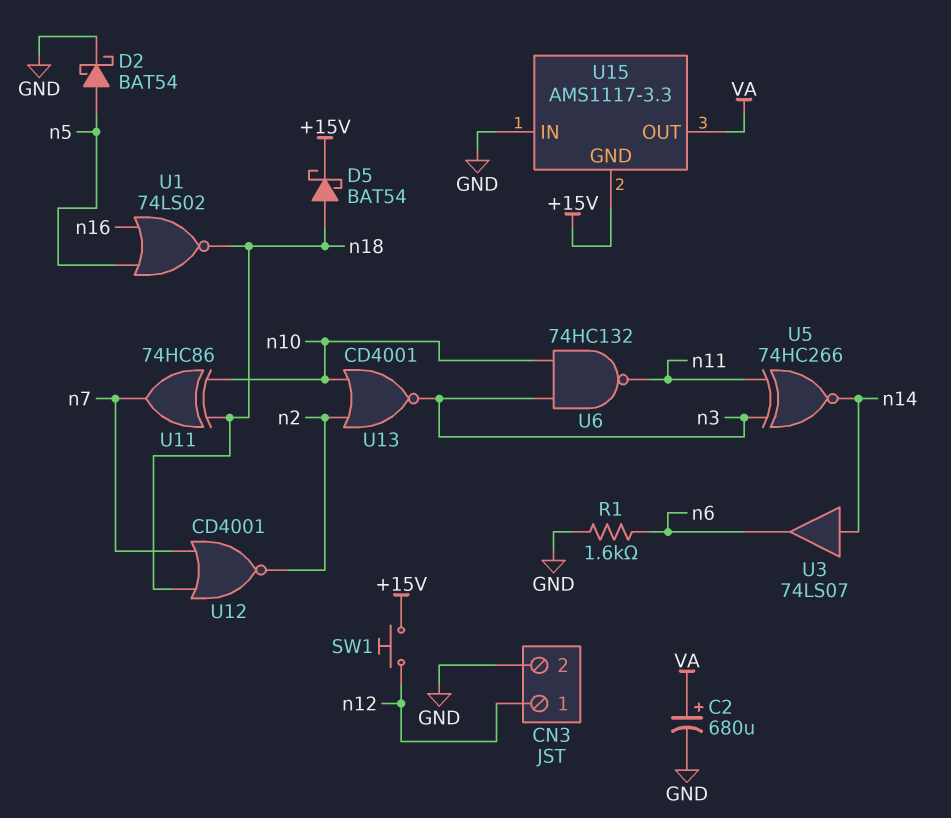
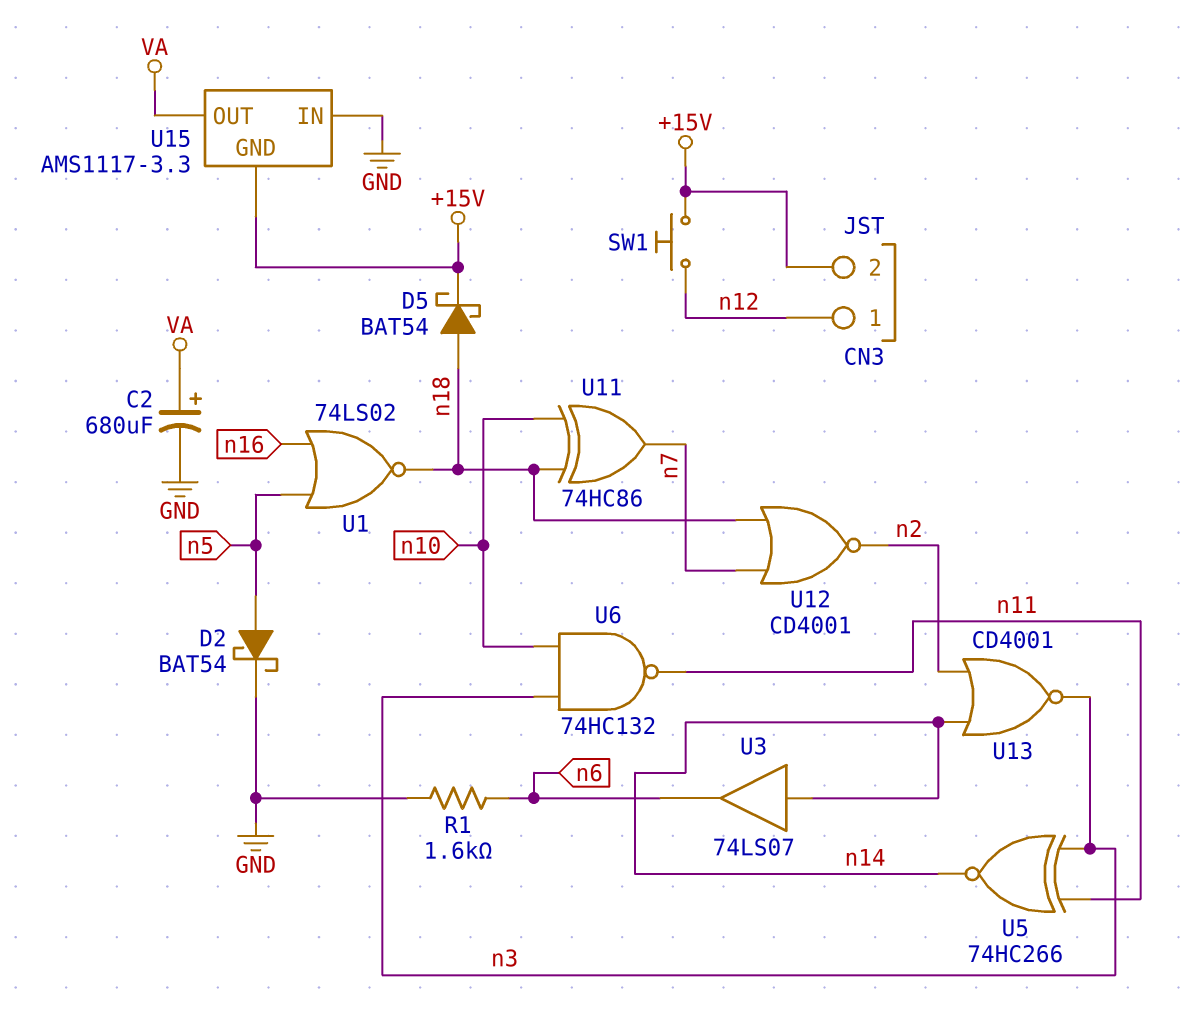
CN3 pin 2: GND -> +15V
U13: NOR CD4001 (in n2, in n10, out n3) -> NOR CD4001 (in n2, in n14, out n3)

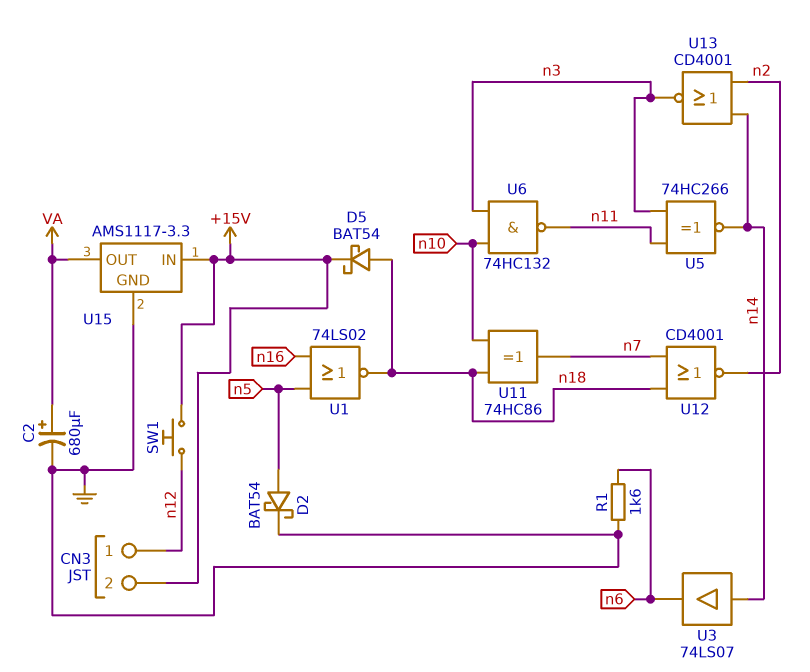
U15 pin GND: +15V -> GND
U15 pin IN: GND -> +15V

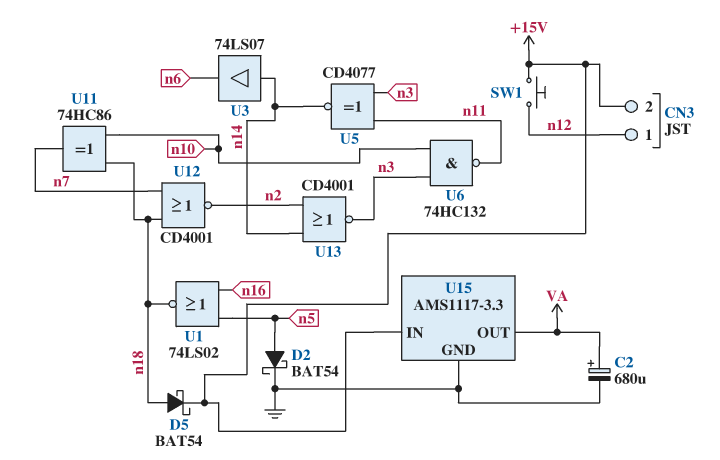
R1: 1.6k (GND, n6) -> none
U5: XNOR 74HC266 (in n3, in n11, out n14) -> XNOR CD4077 (in n3, in n11, out n14)

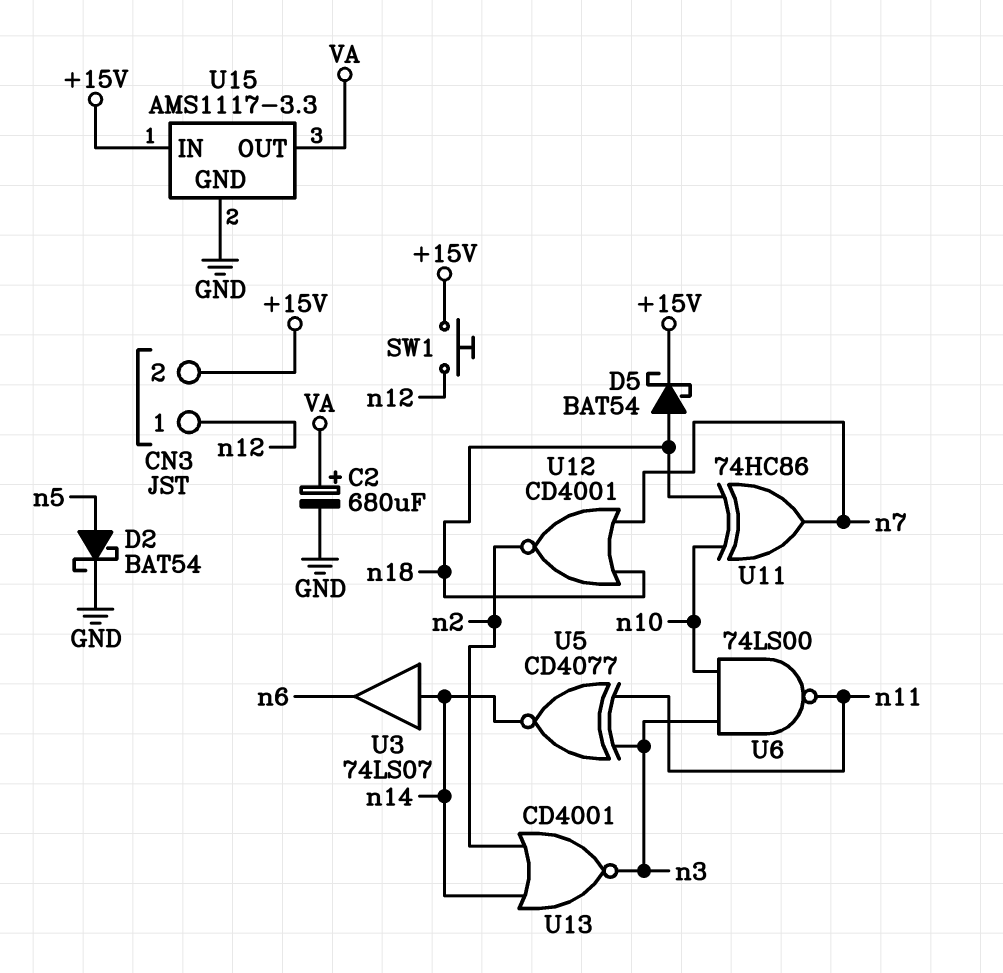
U1: NOR 74LS02 (in n5, in n16, out n18) -> none
U6: NAND 74HC132 (in n3, in n10, out n11) -> NAND 74LS00 (in n3, in n10, out n11)

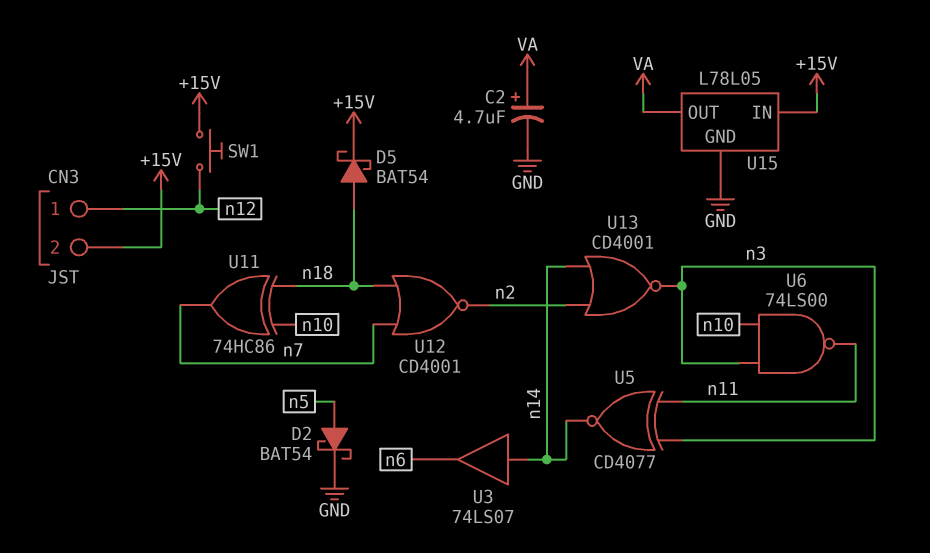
C2: 680uF (plus VA, minus GND) -> 4.7uF (plus VA, minus GND)
U15: AMS1117-3.3 -> L78L05

